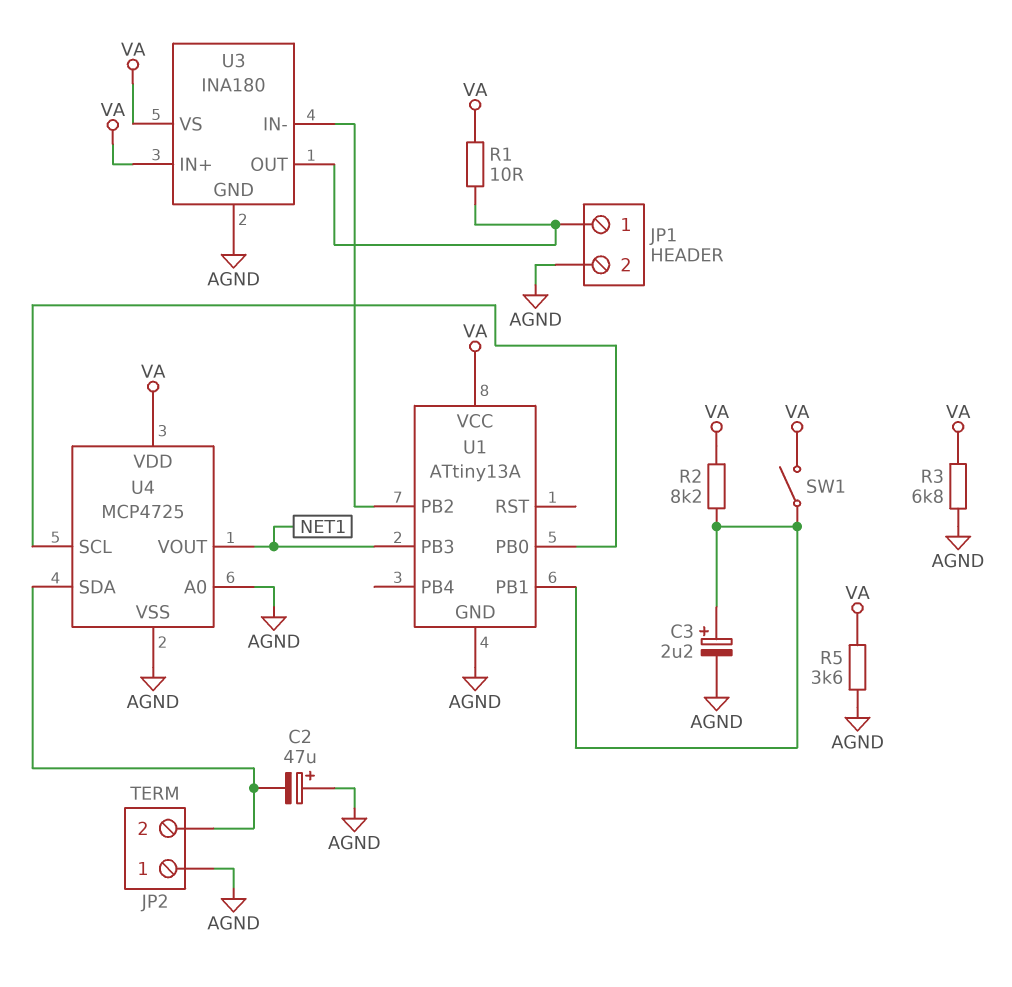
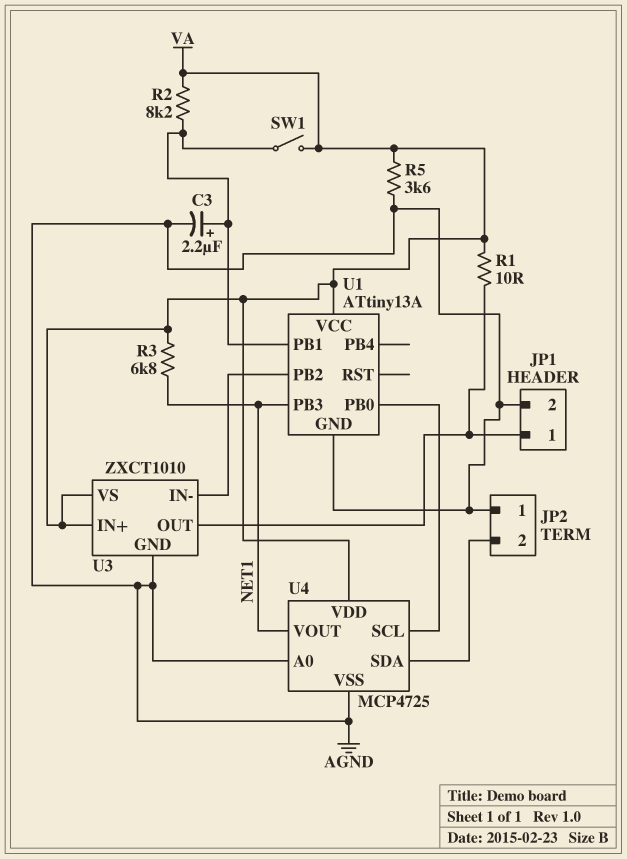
C2: 47uF (plus AGND, minus JP2/2) -> none
R3: 6.8k (AGND, VA) -> 6.8k (NET1, VA)
U3: INA180 -> ZXCT1010

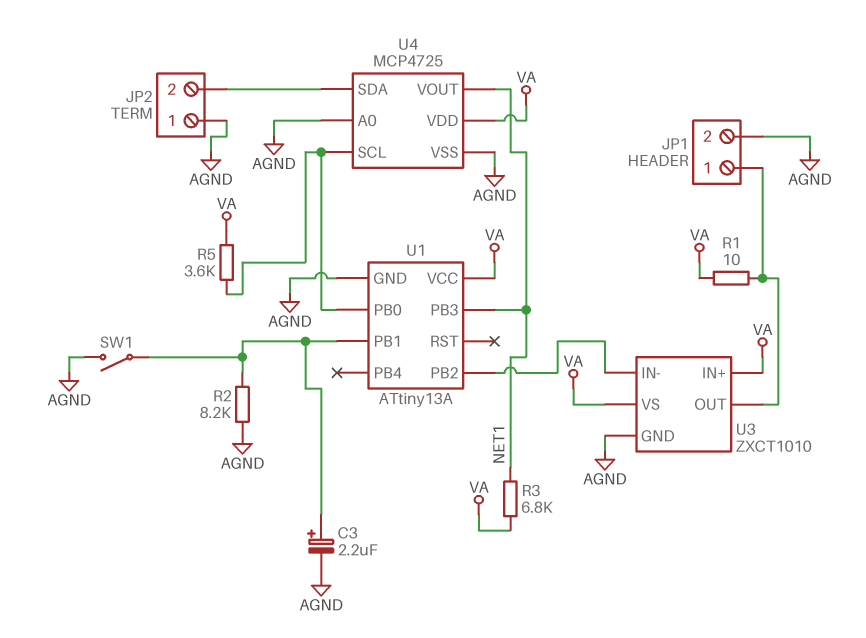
R2: 8.2k (U1/PB1, VA) -> 8.2k (AGND, U1/PB1)
R5: 3.6k (AGND, VA) -> 3.6k (U1/PB0, VA)
SW1: switch (U1/PB1, VA) -> switch (AGND, U1/PB1)

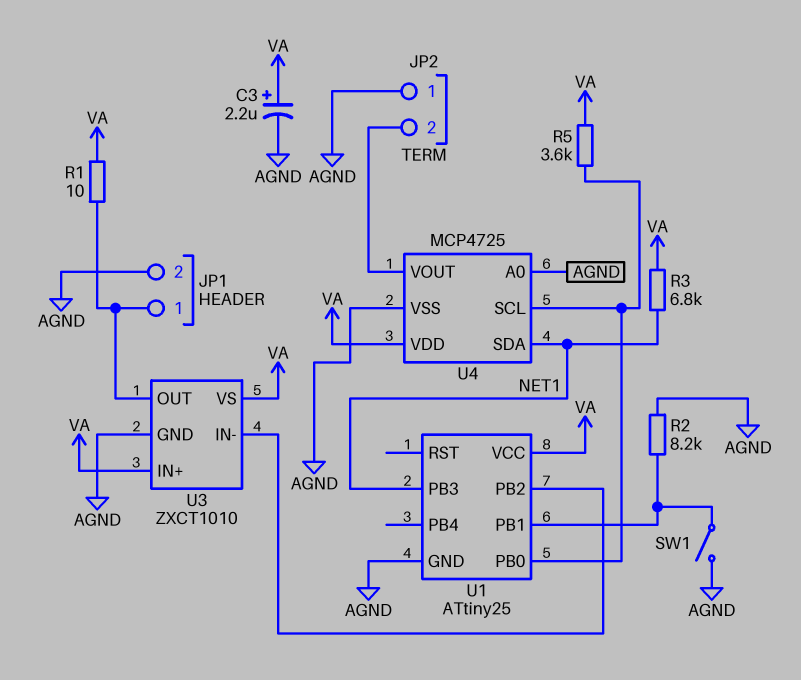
C3: 2.2uF (plus U1/PB1, minus AGND) -> 2.2uF (plus VA, minus AGND)
U1: ATtiny13A -> ATtiny25
U4 pin SDA: JP2/2 -> NET1
U4 pin VOUT: NET1 -> JP2/2

